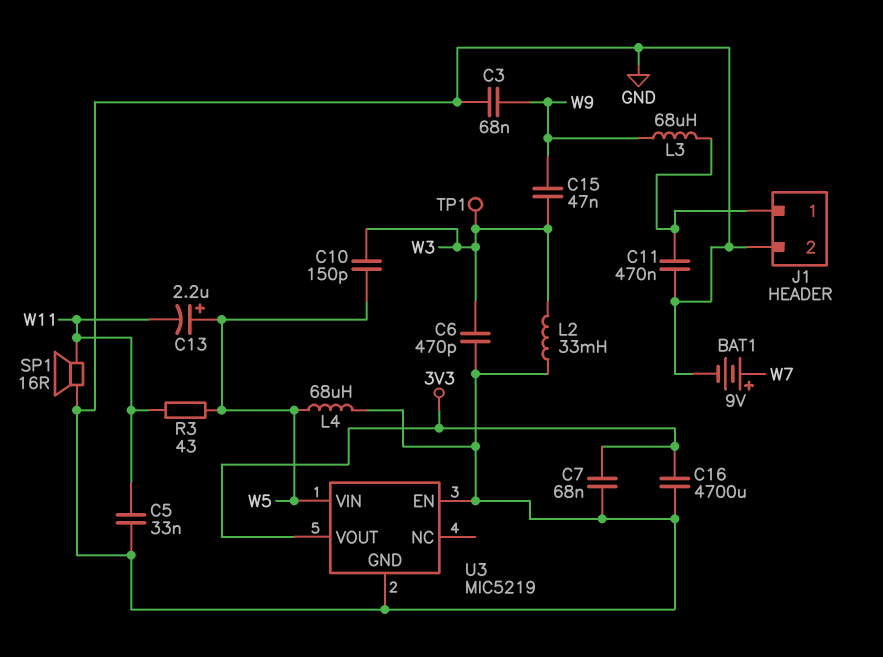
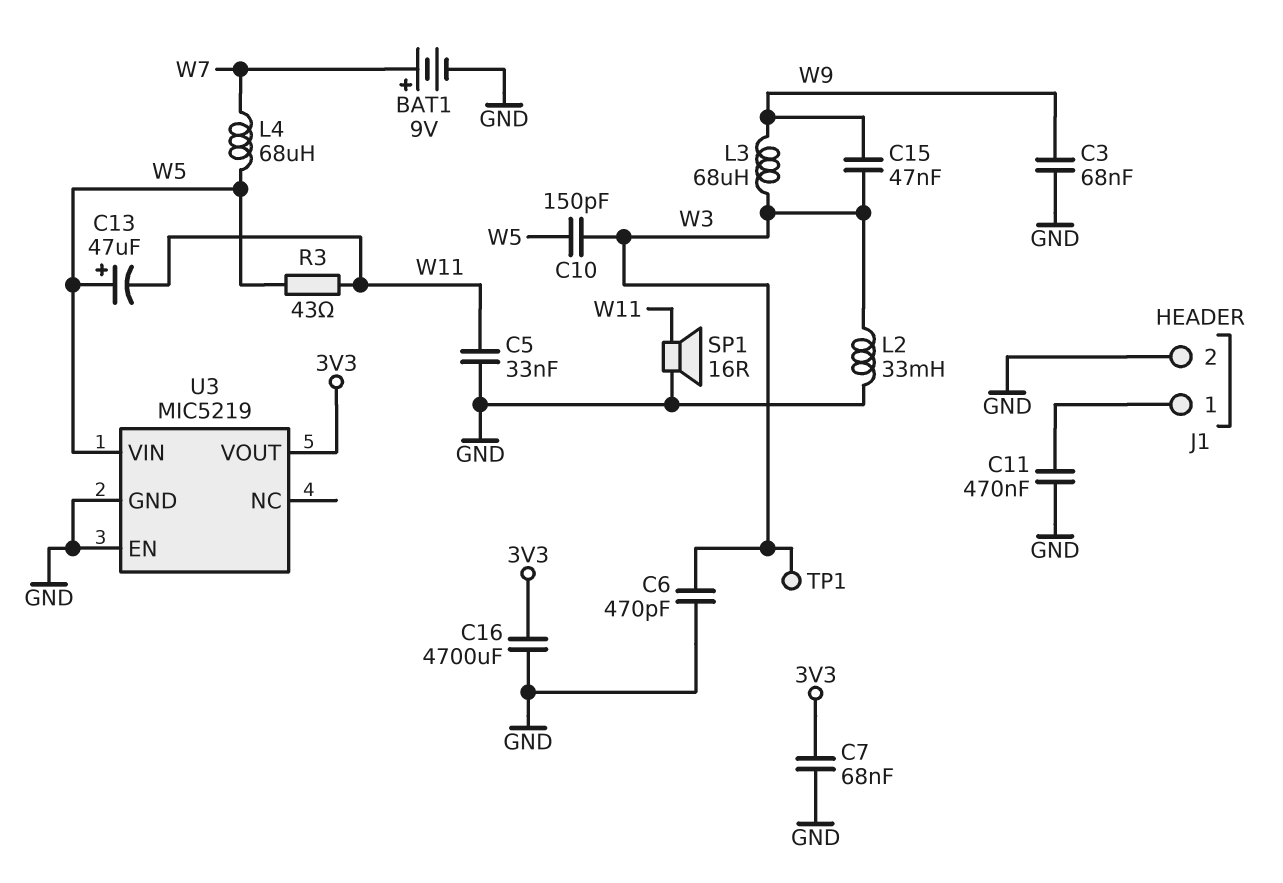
C13: 2.2uF (plus W5, minus W11) -> 47uF (plus W5, minus W11)
L3: 68uH (J1/1, W9) -> 68uH (W3, W9)
L4: 68uH (GND, W5) -> 68uH (W5, W7)

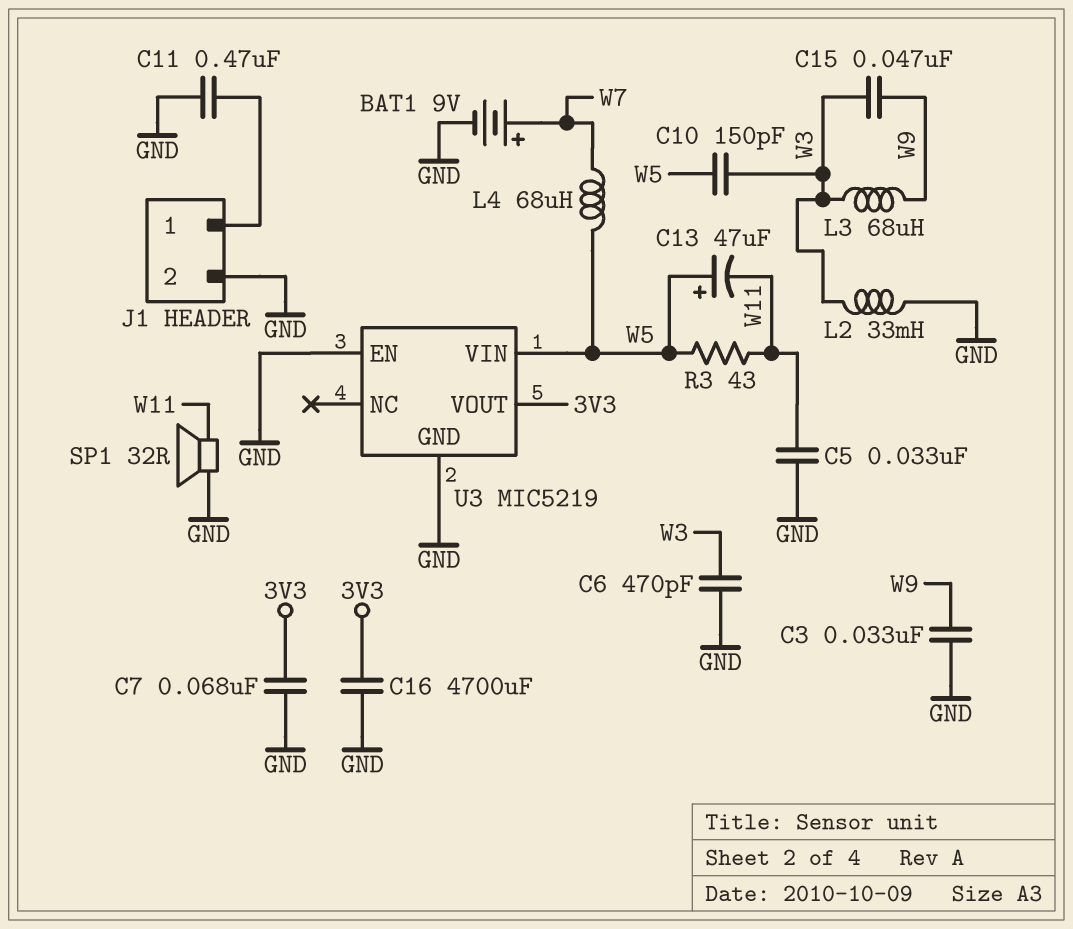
C3: 68nF (GND, W9) -> 33nF (GND, W9)
SP1: speaker 16R (GND, W11) -> speaker 32R (GND, W11)
TP1: test point (W3) -> none

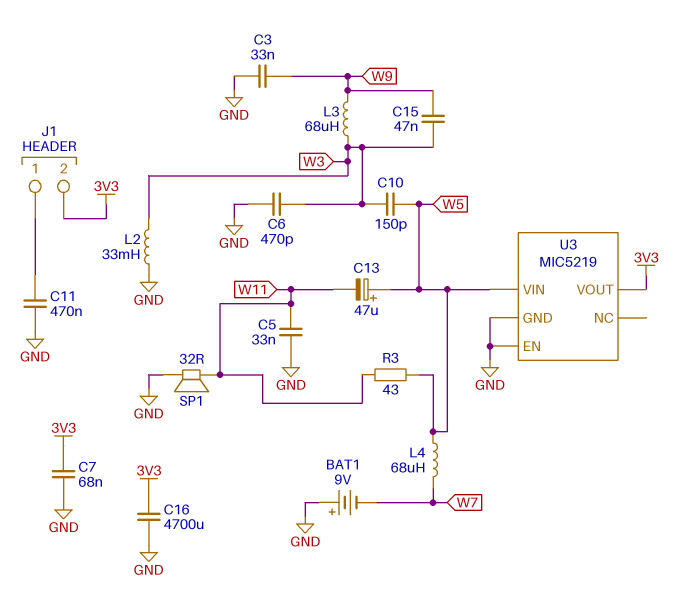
BAT1: 9V (plus W7, minus GND) -> 9V (plus GND, minus W7)
J1 pin 2: GND -> 3V3

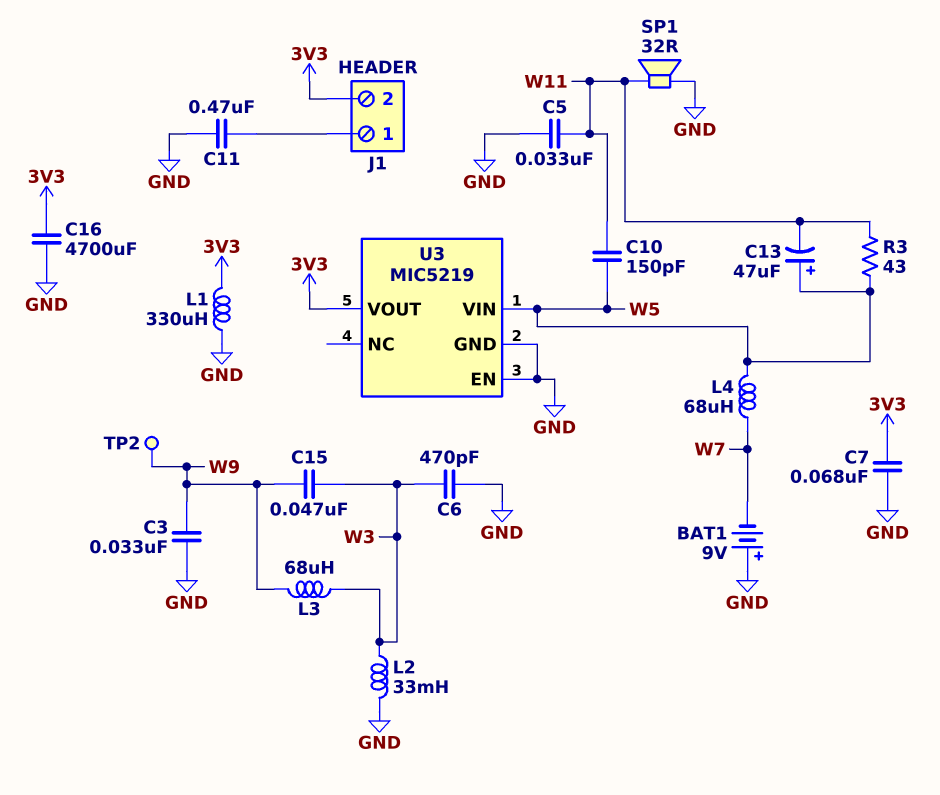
C10: 150pF (W3, W5) -> 150pF (W5, W11)
L1: none -> 330uH (3V3, GND)
TP2: none -> test point (W9)

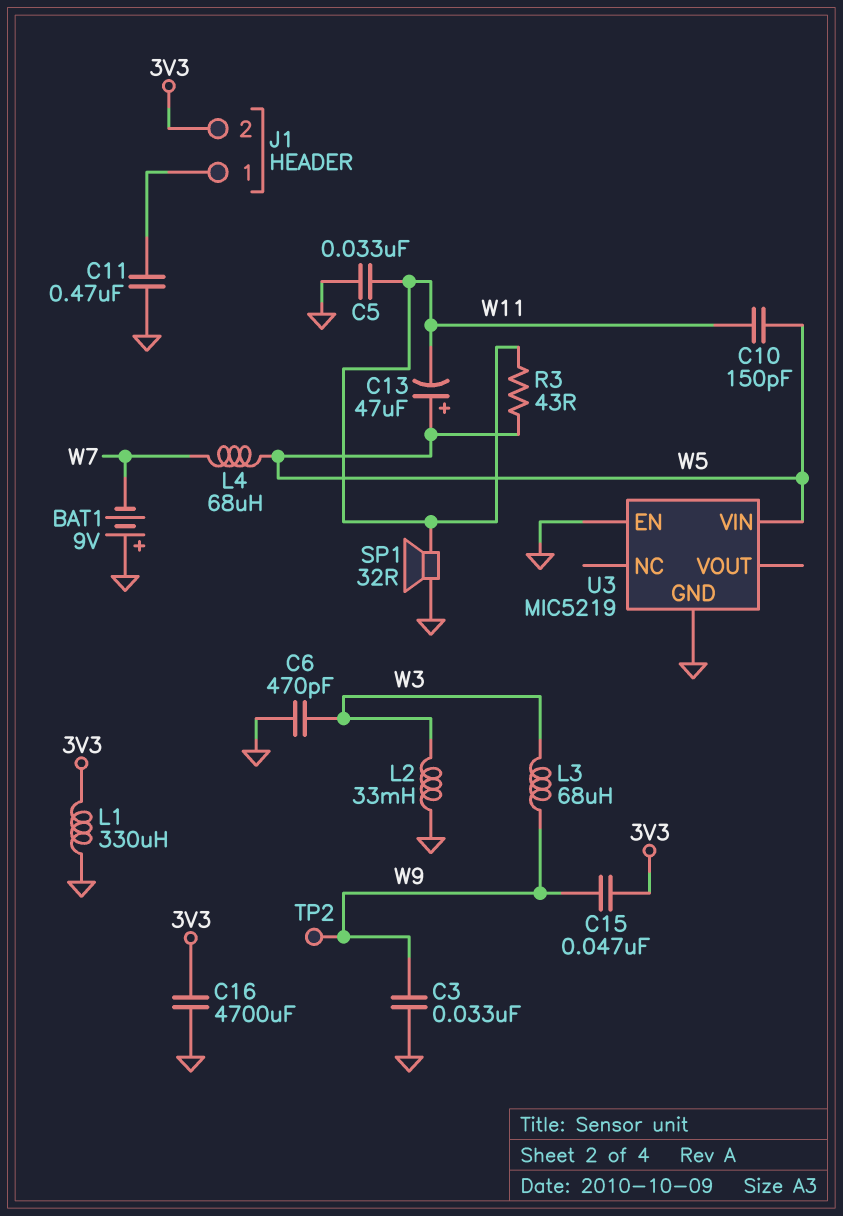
C7: 68nF (3V3, GND) -> none
C15: 47nF (W3, W9) -> 47nF (3V3, W9)
U3 pin VOUT: 3V3 -> none

